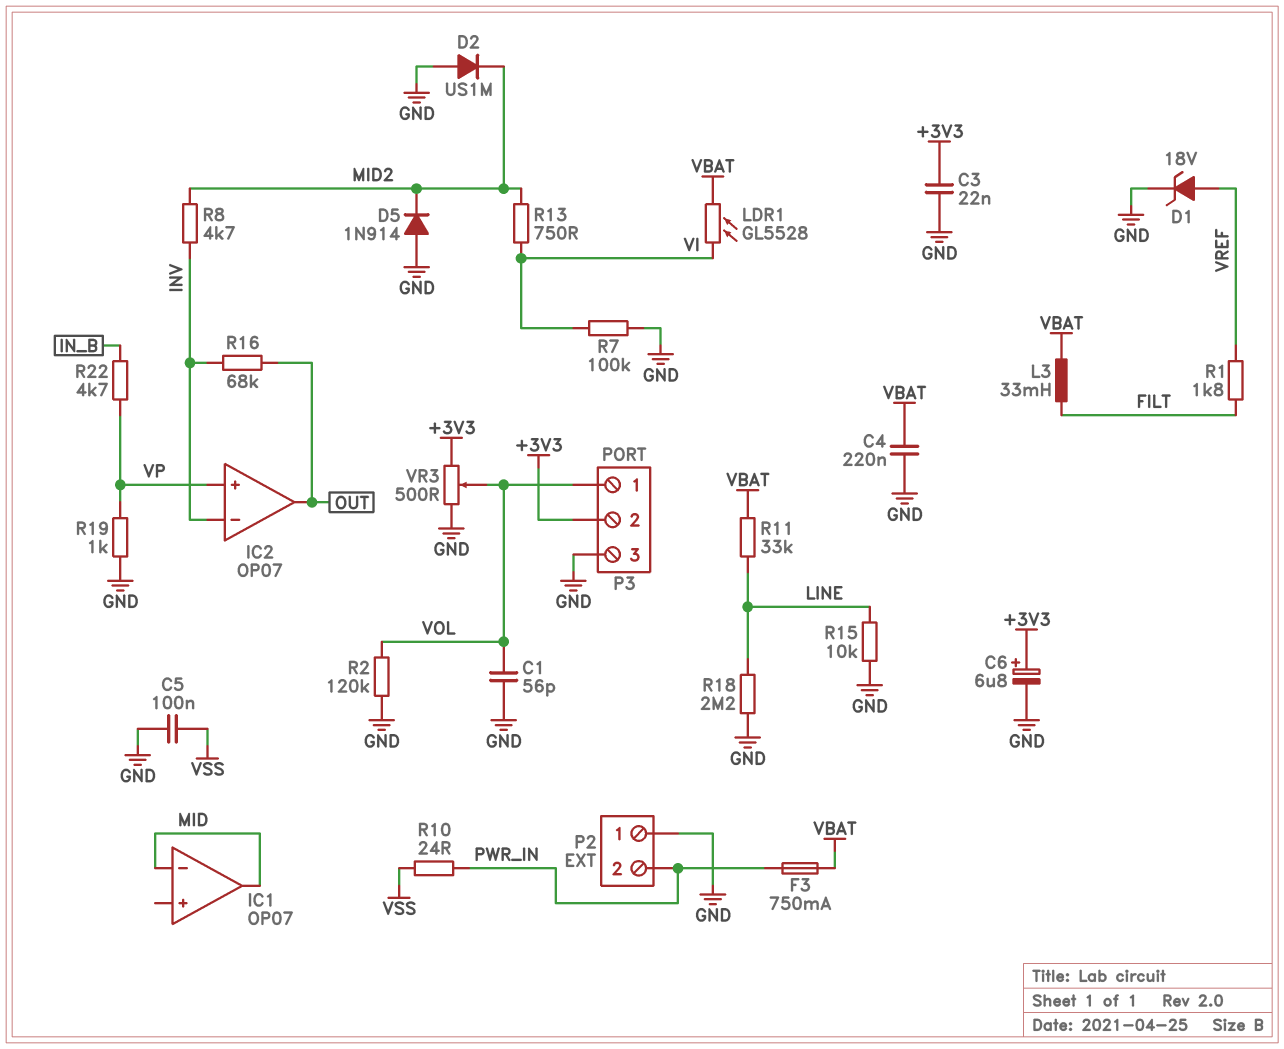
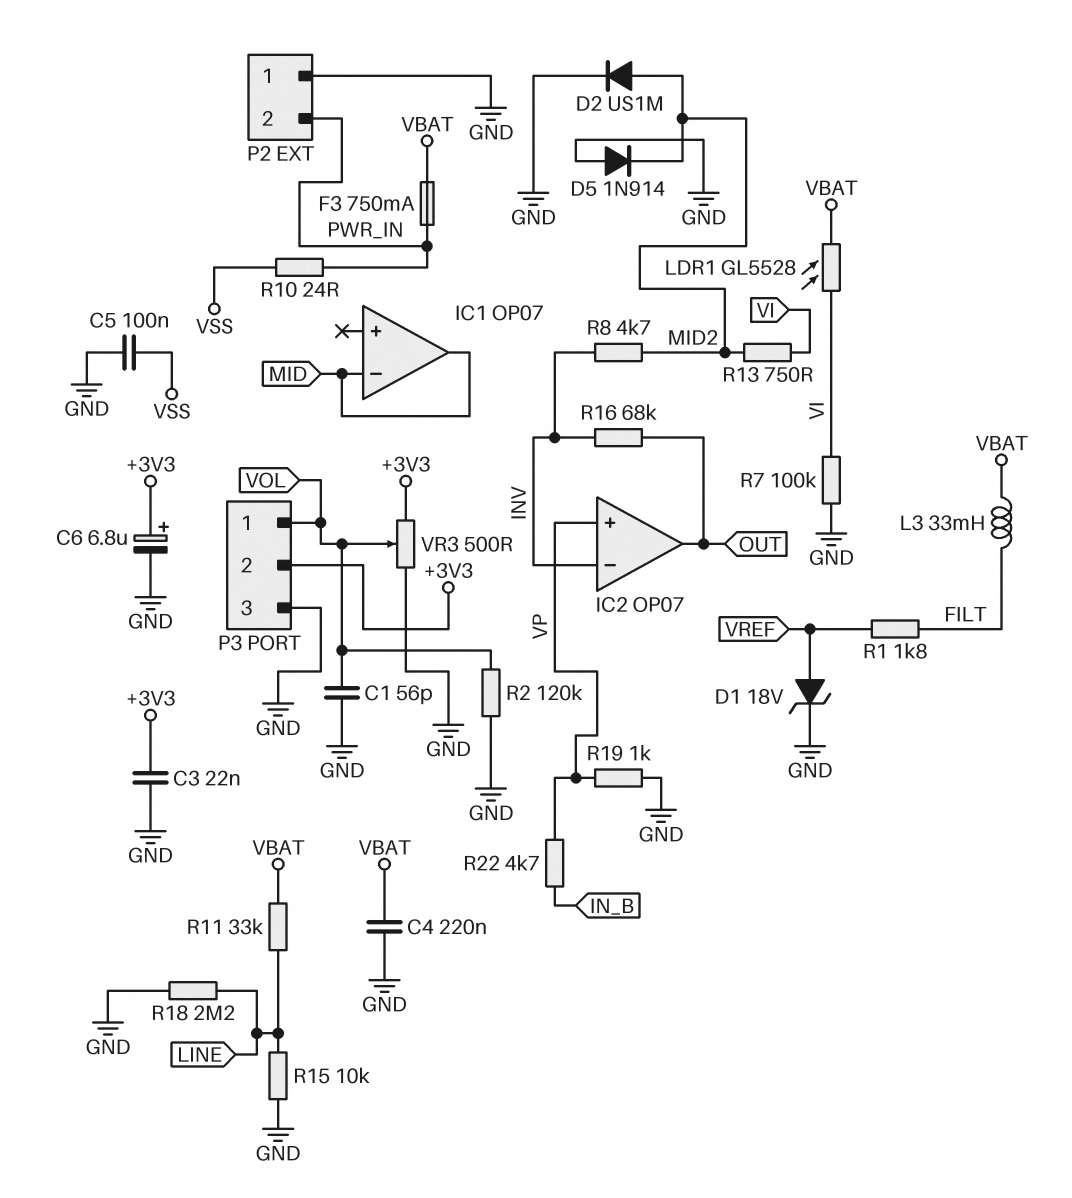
D2: diode US1M (A GND, K MID2) -> diode US1M (A MID2, K GND)

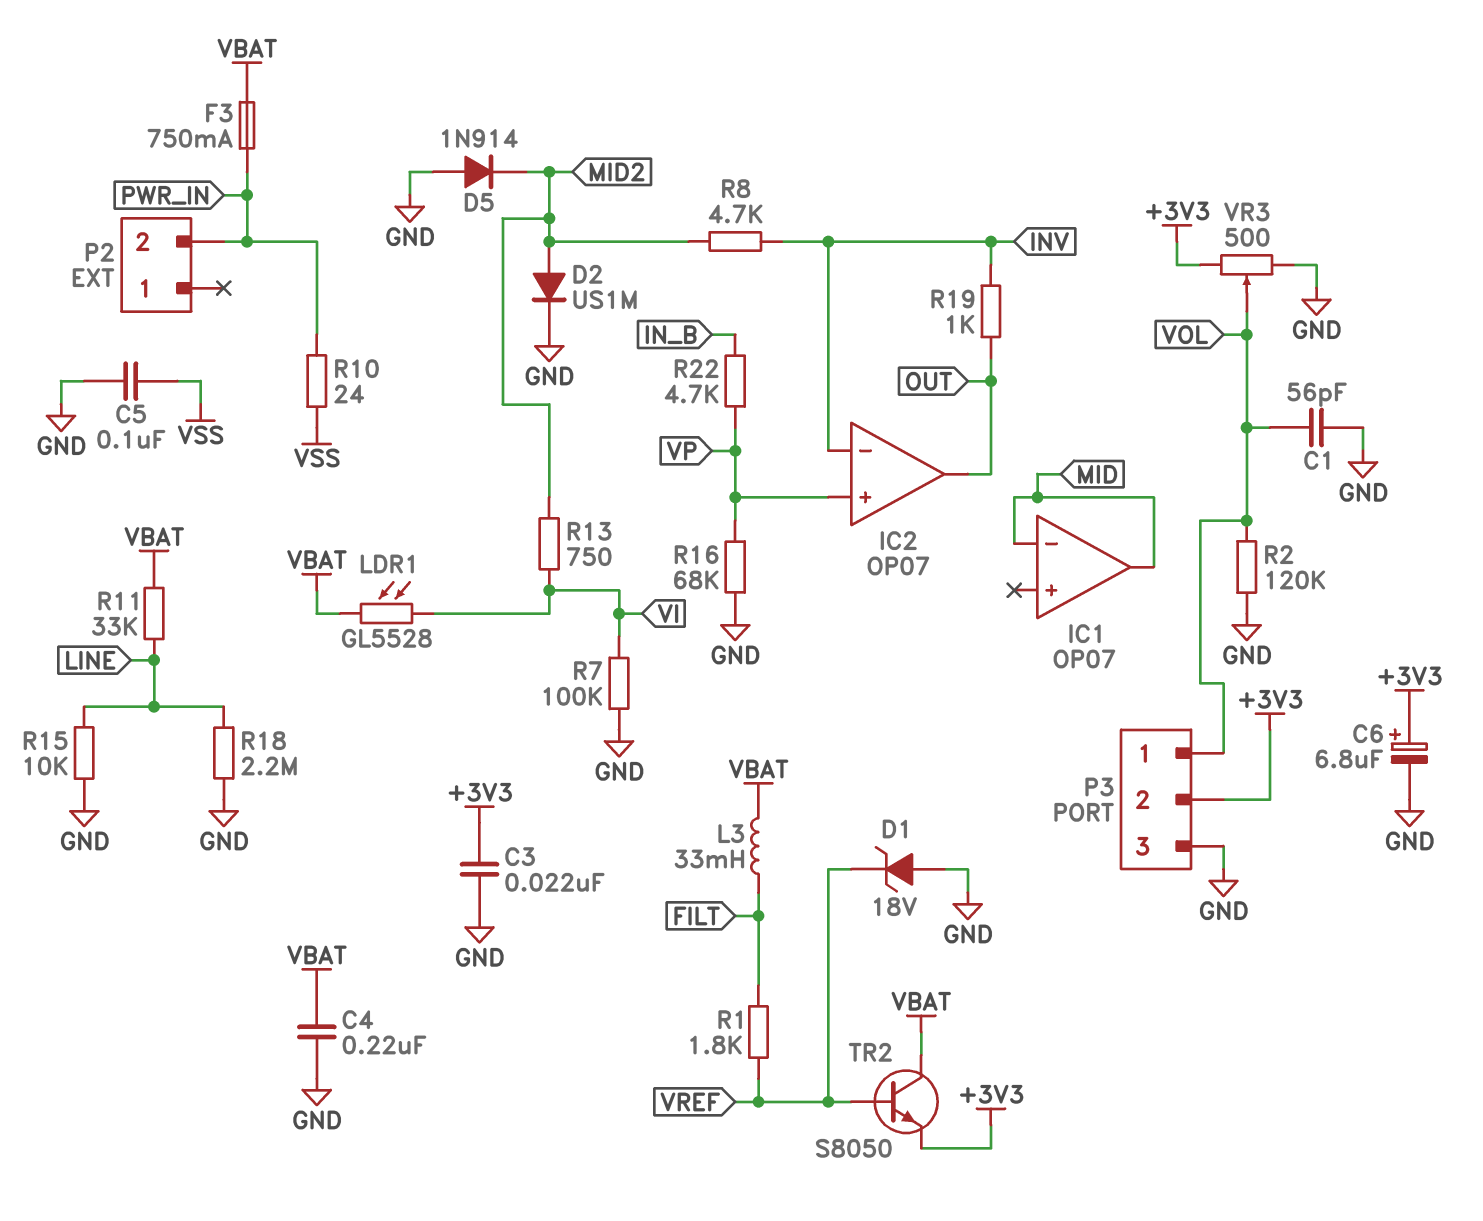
D1: zener 18V (A VREF, K GND) -> zener 18V (A GND, K VREF)
P2 pin 1: GND -> none
R16: 68k (INV, OUT) -> 68k (GND, VP)
R19: 1k (GND, VP) -> 1k (INV, OUT)
TR2: none -> NPN S8050 (B VREF, C VBAT, E +3V3)

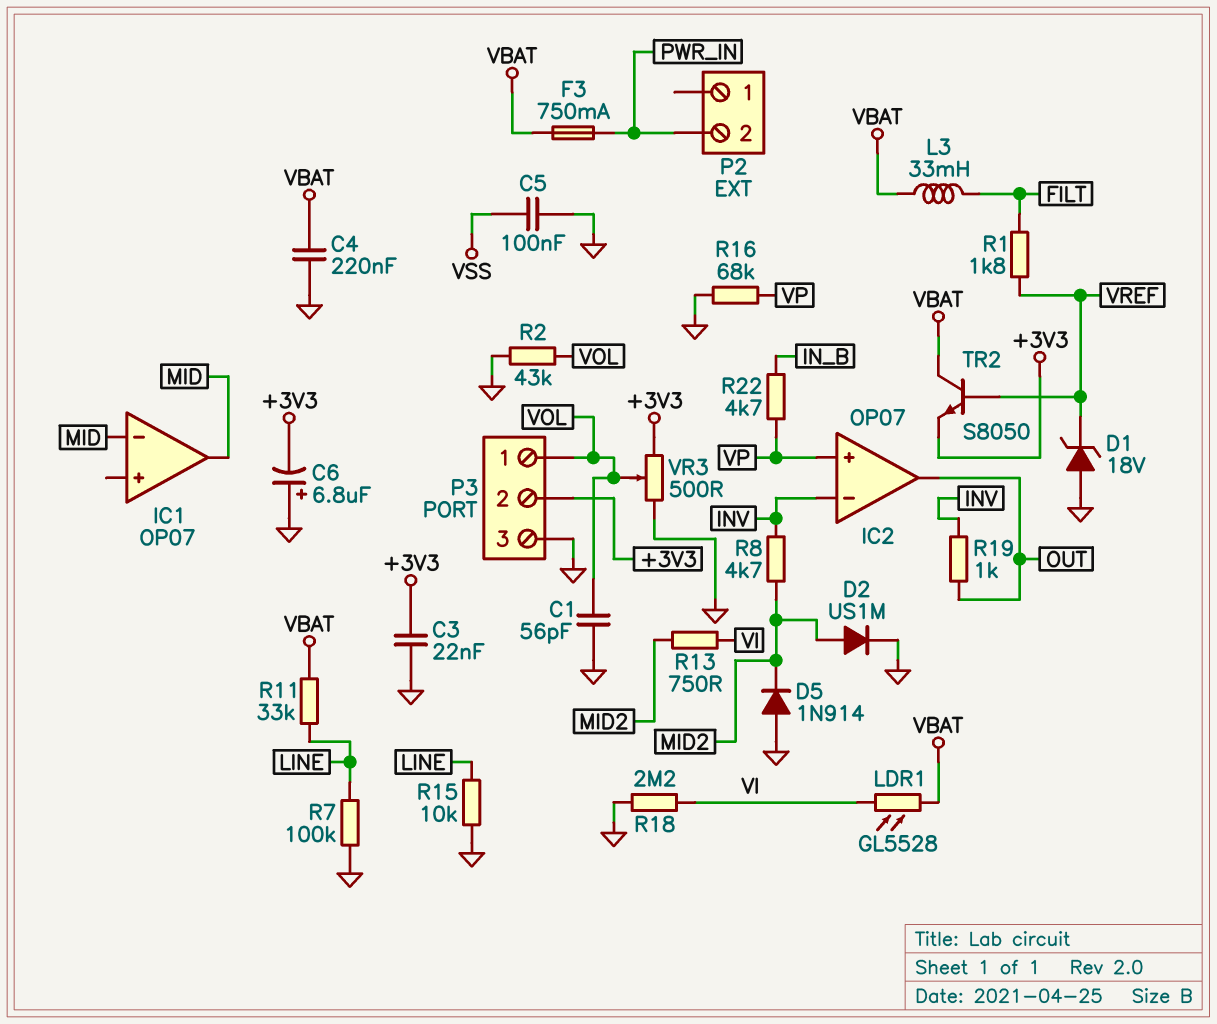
C6: 6.8uF (plus +3V3, minus GND) -> 6.8uF (plus GND, minus +3V3)
R2: 120k (GND, VOL) -> 43k (GND, VOL)
R7: 100k (GND, VI) -> 100k (GND, LINE)
R10: 24 (PWR_IN, VSS) -> none
R18: 2.2M (GND, LINE) -> 2.2M (GND, VI)

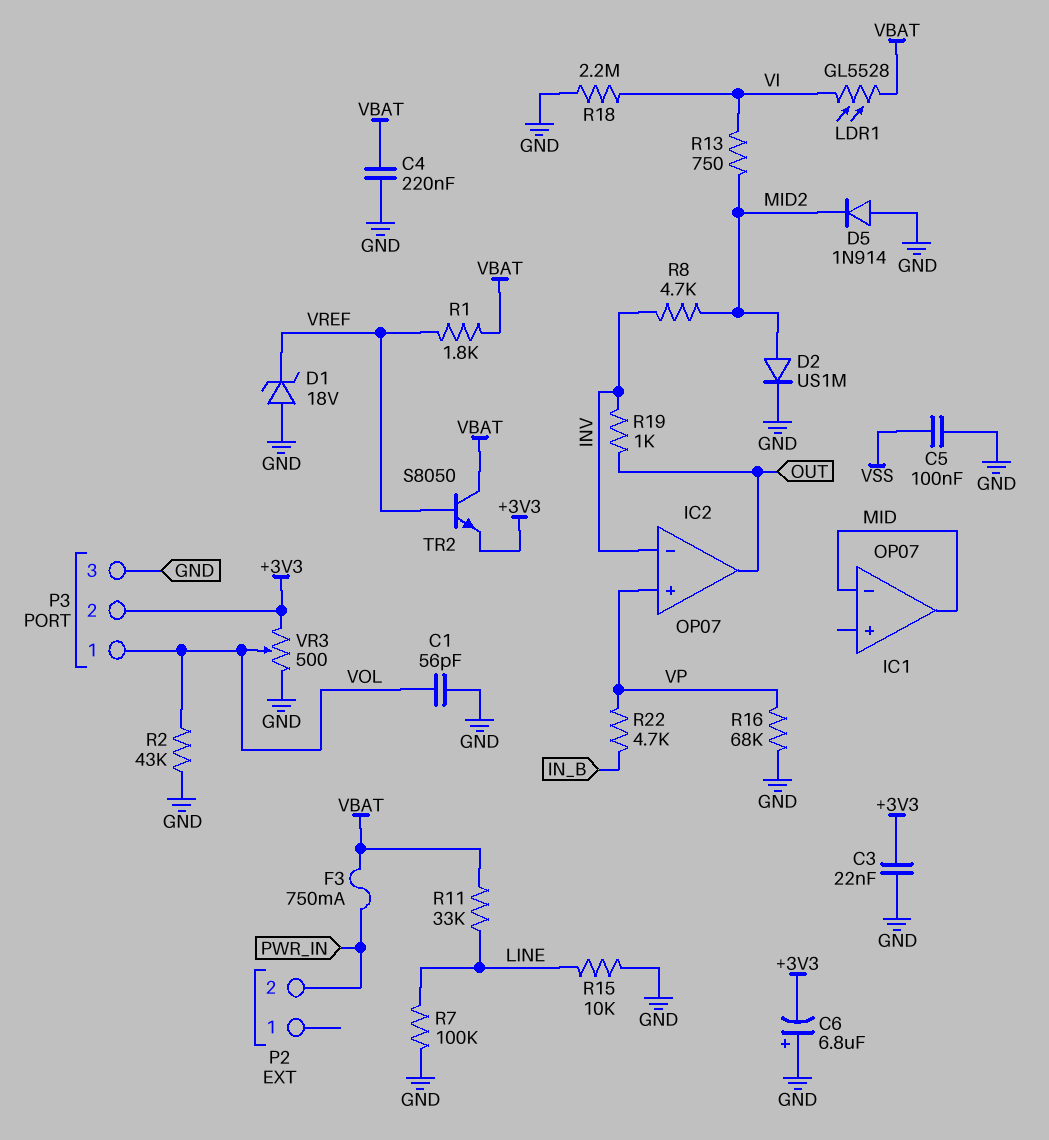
L3: 33mH (FILT, VBAT) -> none
R1: 1.8k (FILT, VREF) -> 1.8k (VBAT, VREF)

